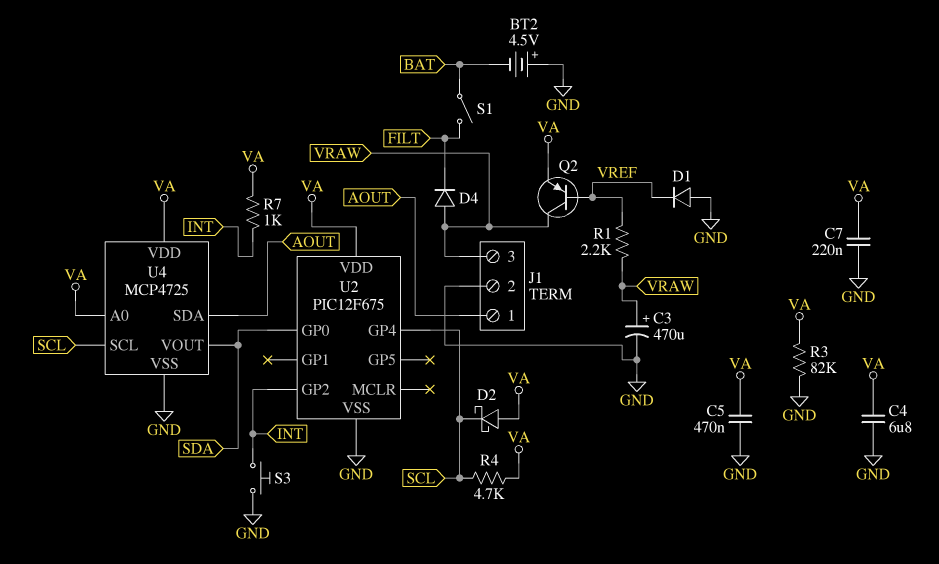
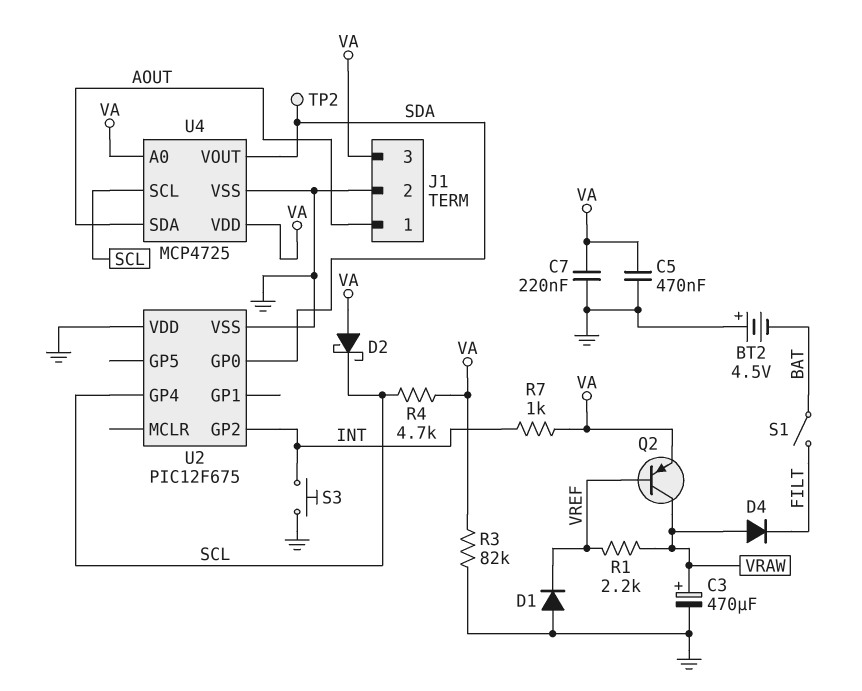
C4: 6.8uF (GND, VA) -> none
J1 pin 3: VRAW -> VA
TP2: none -> test point (SDA)
U2 pin VDD: VA -> GND

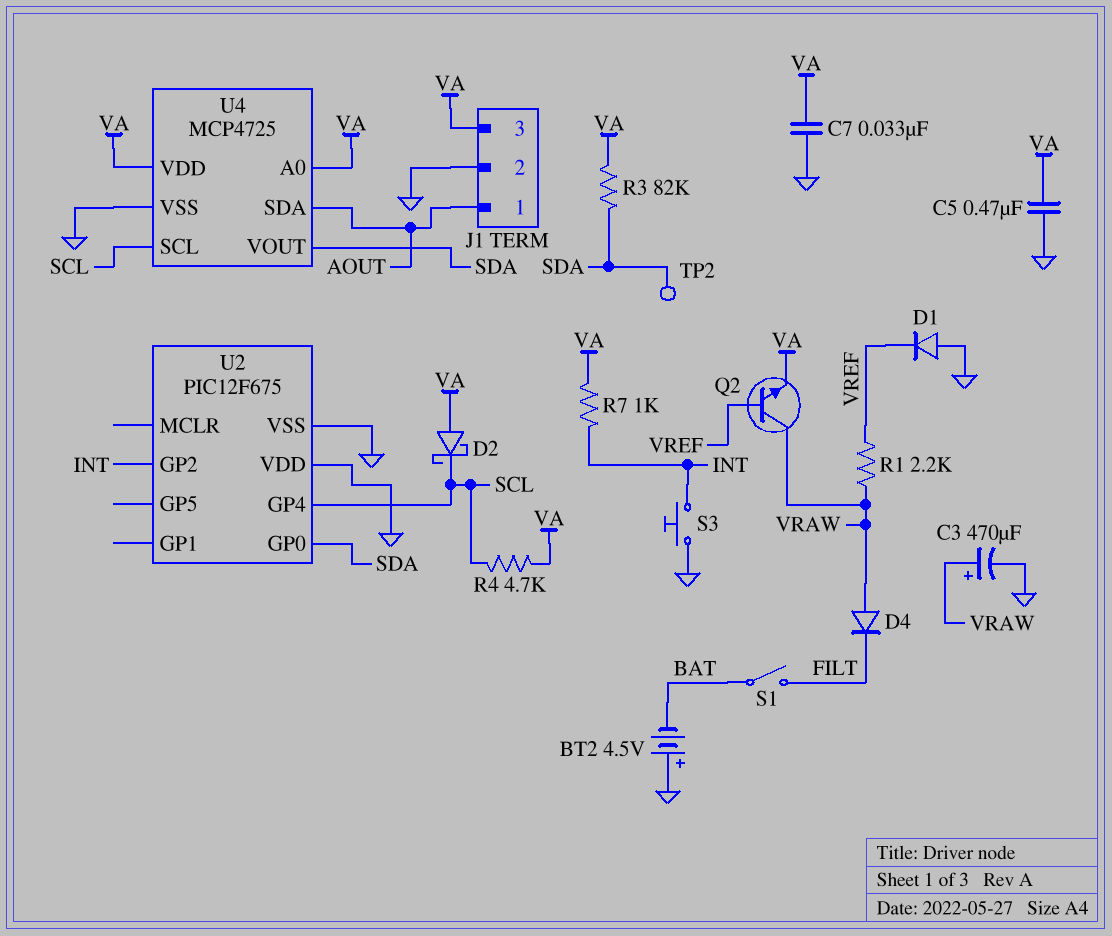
C7: 220nF (GND, VA) -> 33nF (GND, VA)
Q2: PNP (B VREF, C VRAW, E VA) -> NPN (B VREF, C VRAW, E VA)
R3: 82k (GND, VA) -> 82k (SDA, VA)

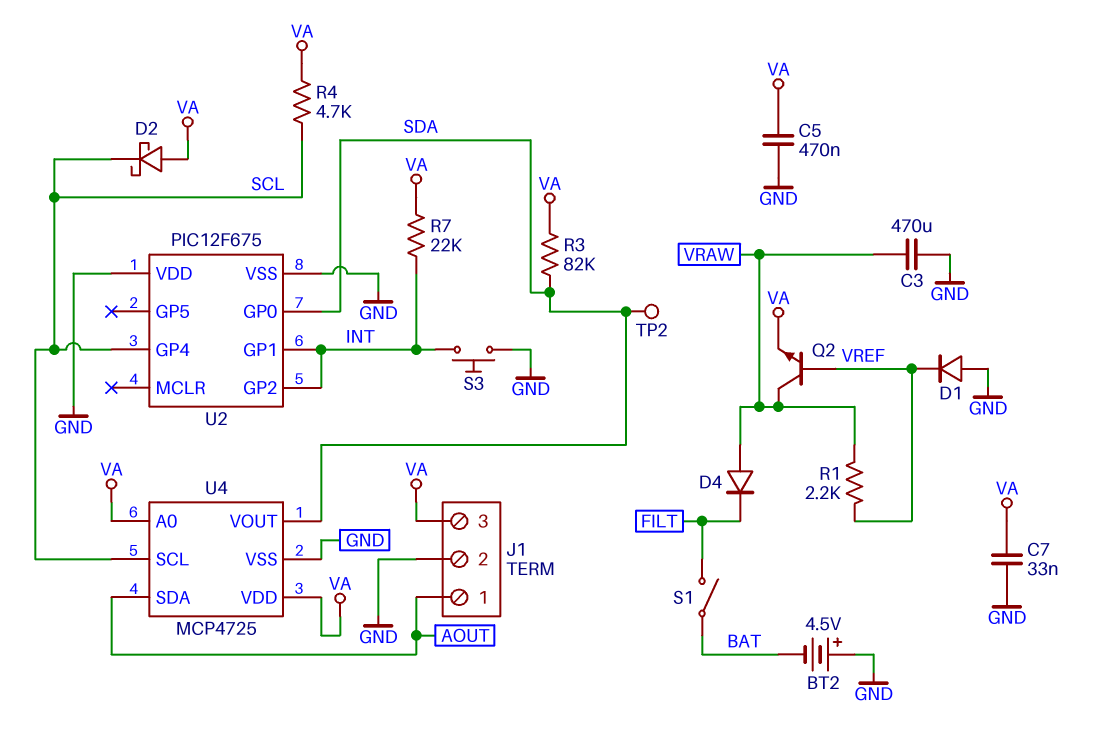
C3: 470uF (plus VRAW, minus GND) -> 470uF (GND, VRAW)
R7: 1k (INT, VA) -> 22k (INT, VA)
U2 pin GP1: none -> INT

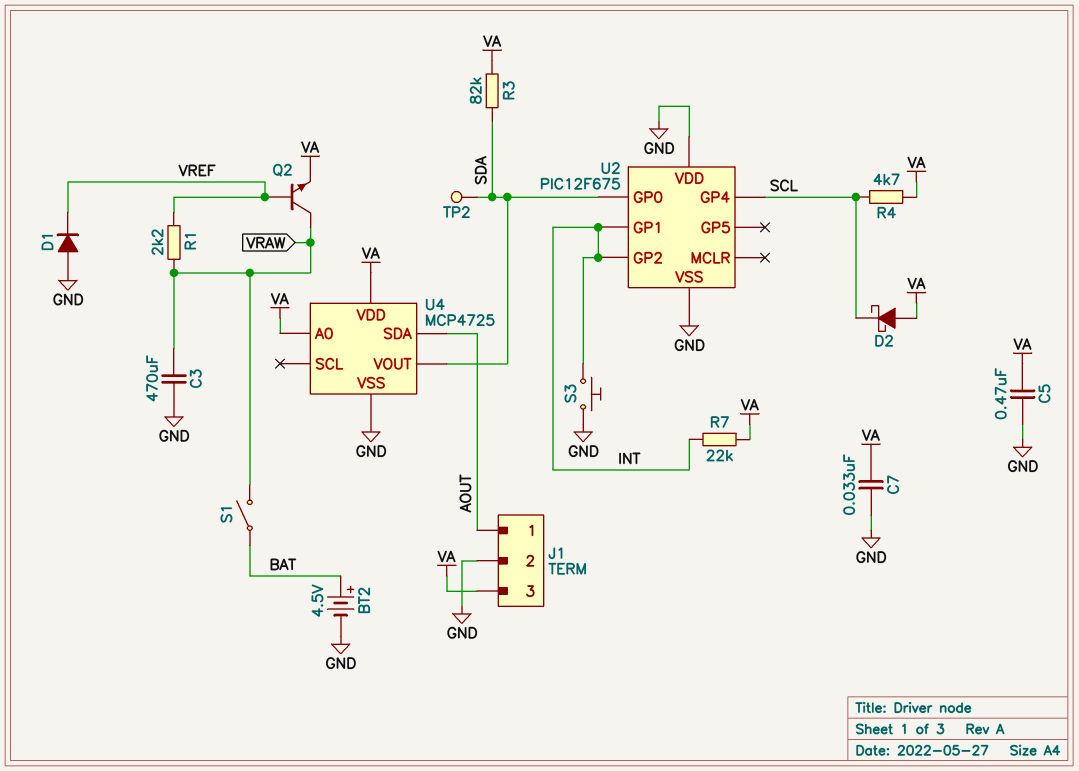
BT2: 4.5V (plus GND, minus BAT) -> 4.5V (plus BAT, minus GND)
D4: diode (A VRAW, K FILT) -> none
S1: switch (BAT, FILT) -> switch (BAT, VRAW)
U4 pin SCL: SCL -> none

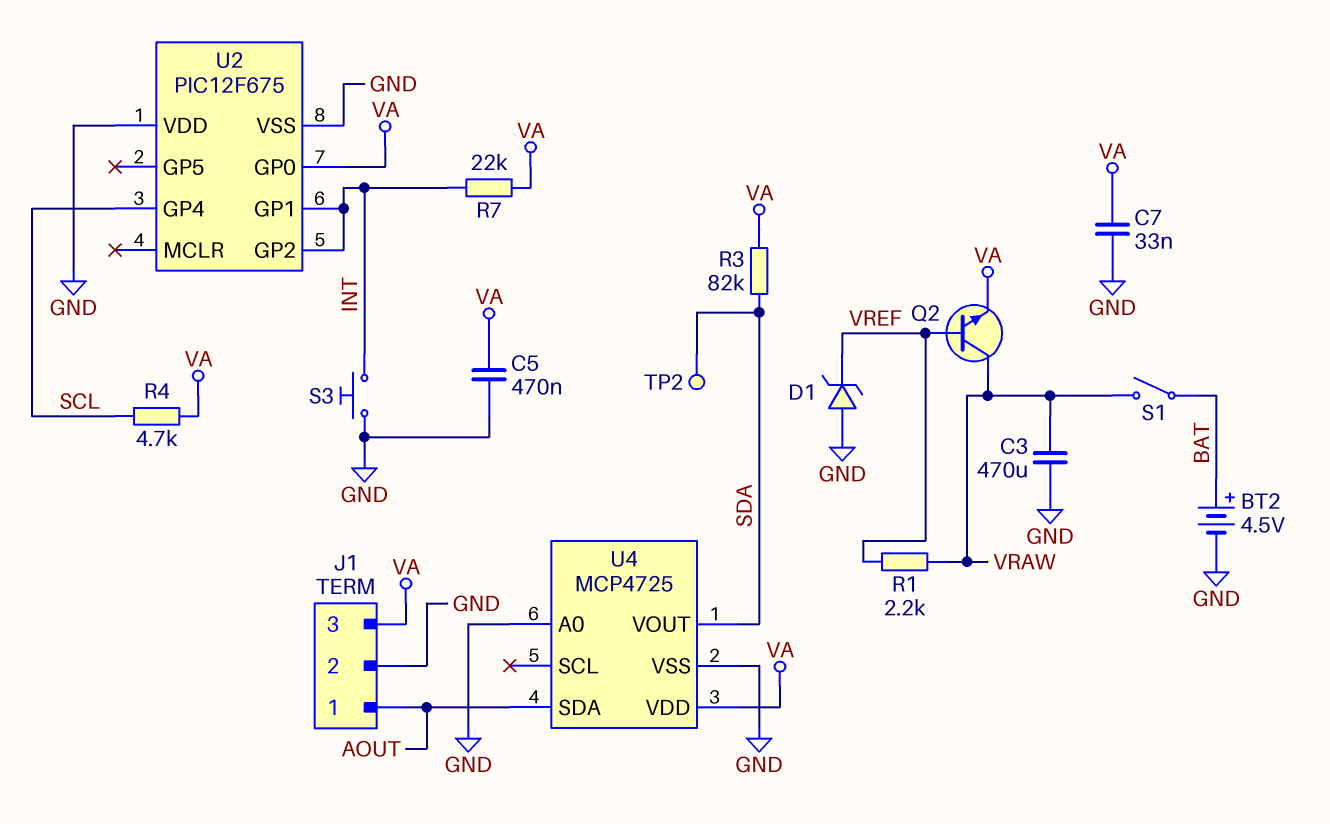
D1: diode (A GND, K VREF) -> zener (A GND, K VREF)
D2: schottky (A VA, K SCL) -> none
U2 pin GP0: SDA -> VA
U4 pin A0: VA -> GND

